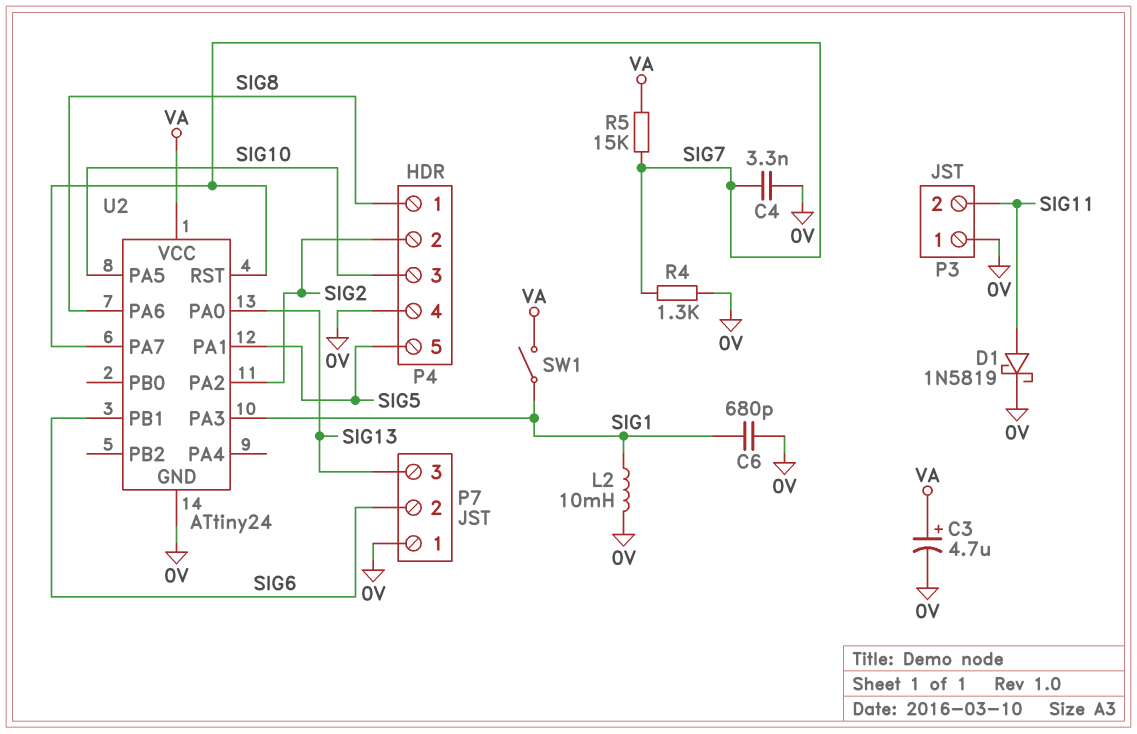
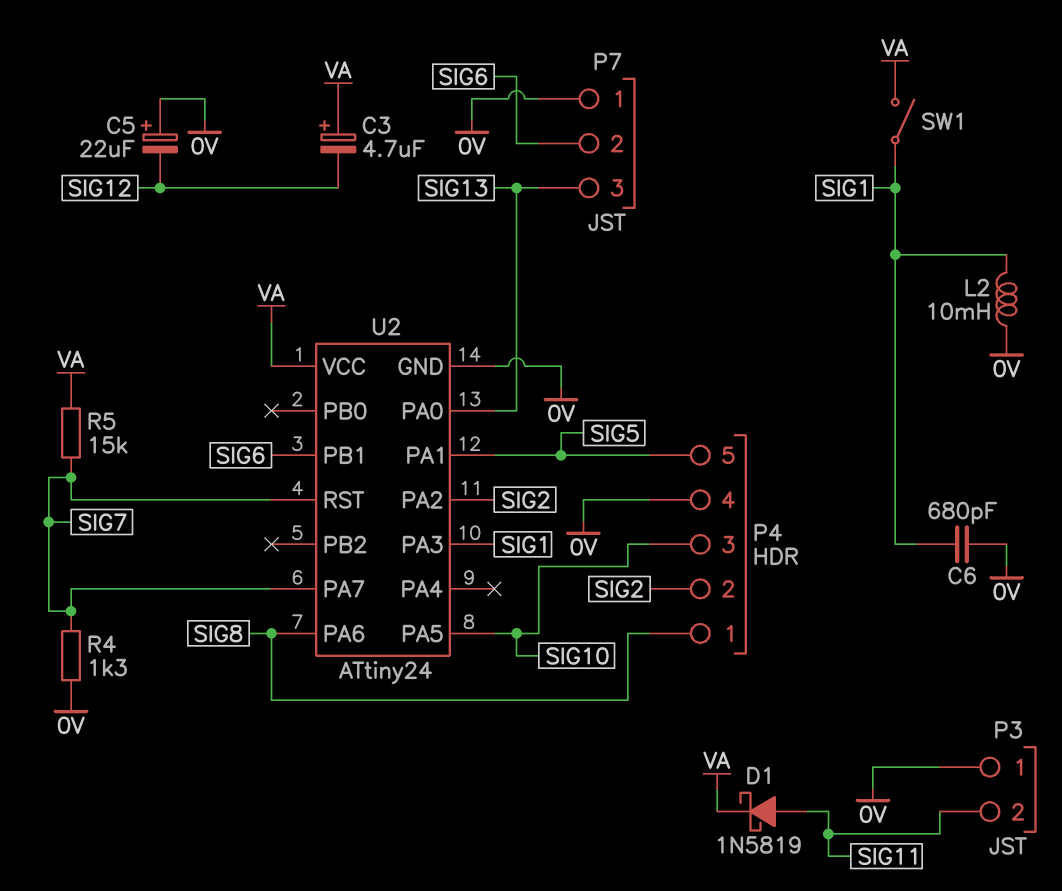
C3: 4.7uF (plus VA, minus 0V) -> 4.7uF (plus VA, minus SIG12)
C4: 3.3nF (0V, SIG7) -> none
C5: none -> 22uF (plus 0V, minus SIG12)
D1: schottky 1N5819 (A SIG11, K 0V) -> schottky 1N5819 (A SIG11, K VA)

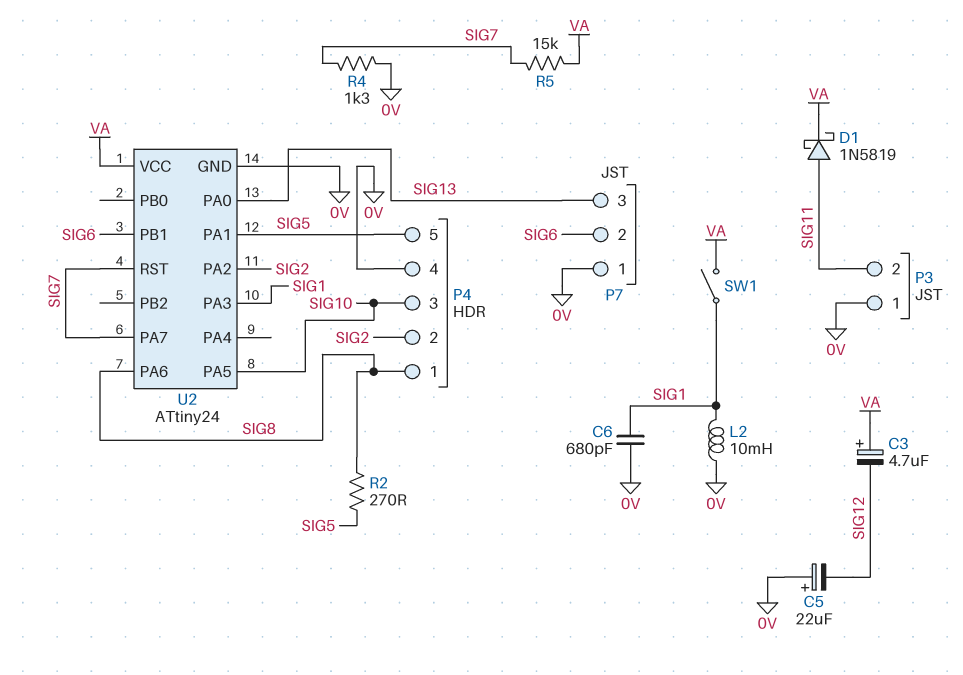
R2: none -> 270 (SIG5, SIG8)

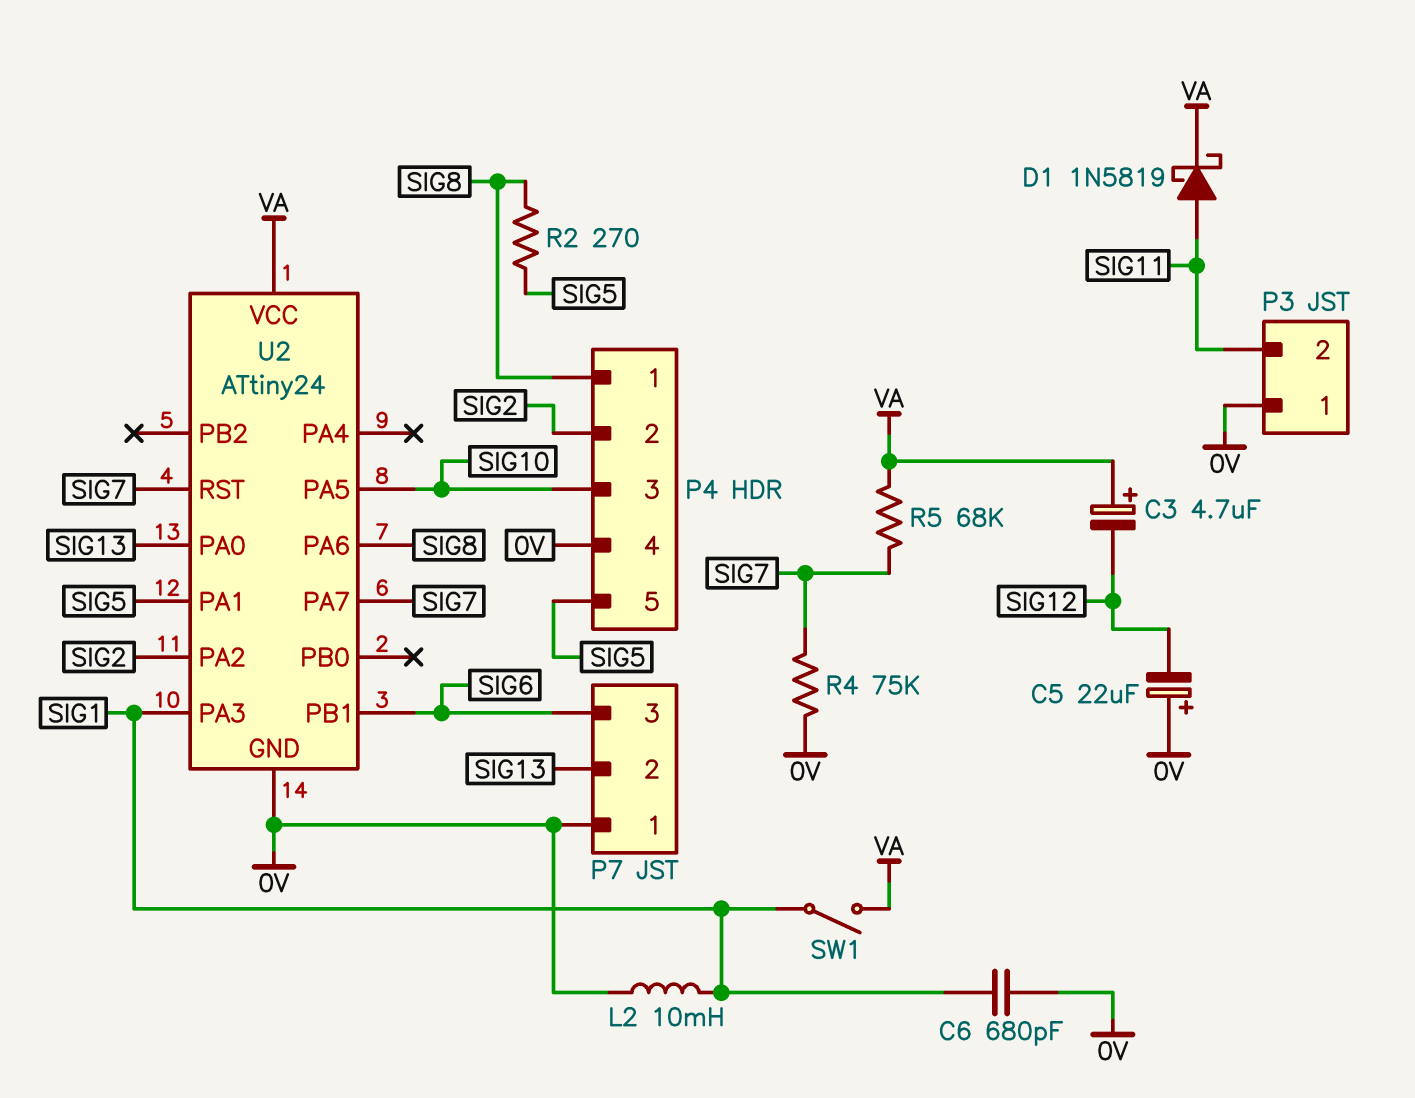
P7 pin 2: SIG6 -> SIG13
P7 pin 3: SIG13 -> SIG6
R4: 1.3k (0V, SIG7) -> 75k (0V, SIG7)
R5: 15k (SIG7, VA) -> 68k (SIG7, VA)

